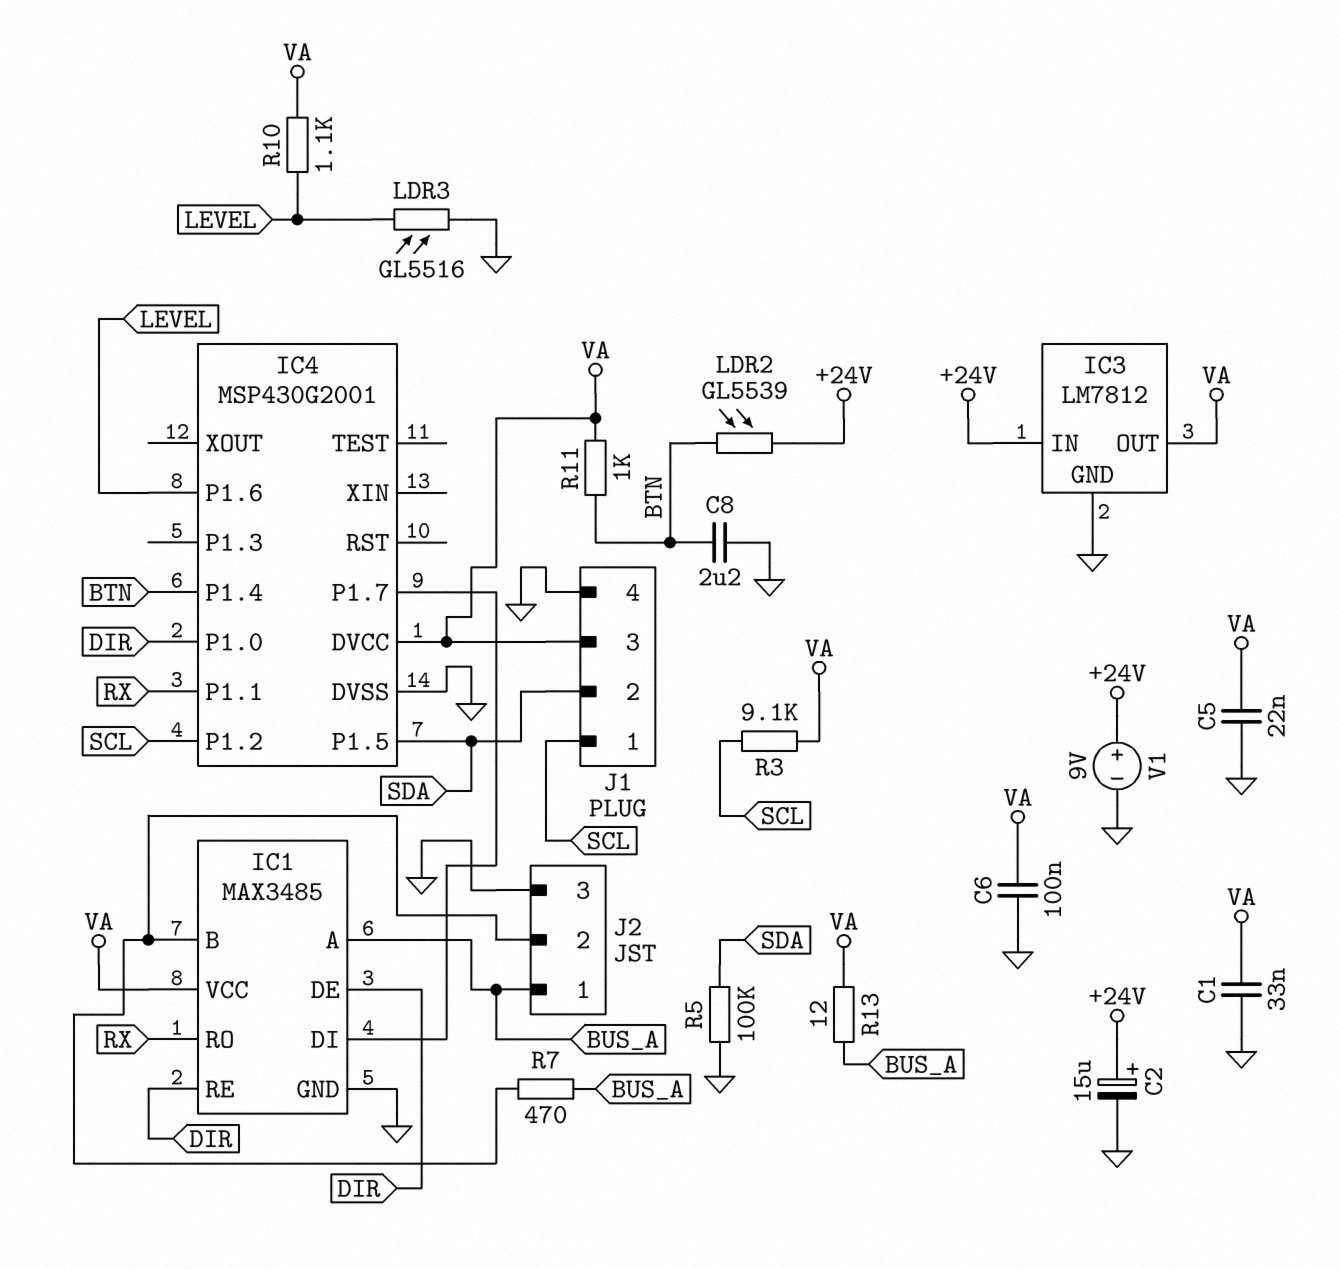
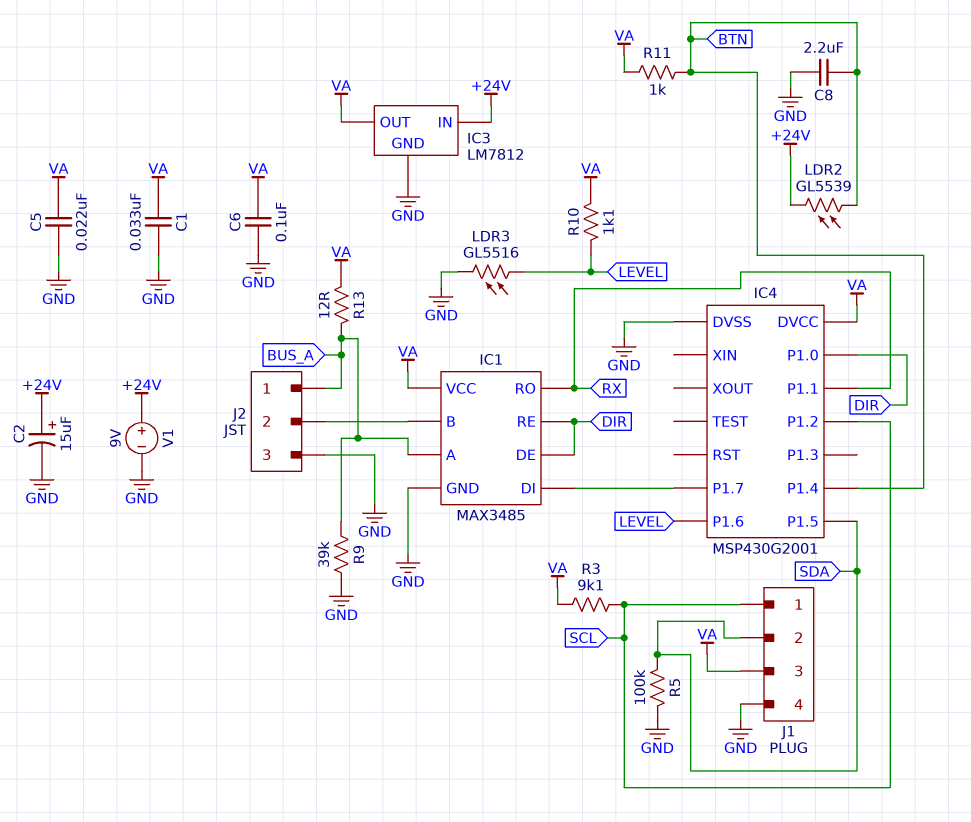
R7: 470 (BUS_A, IC1/B) -> none
R9: none -> 39k (BUS_A, GND)

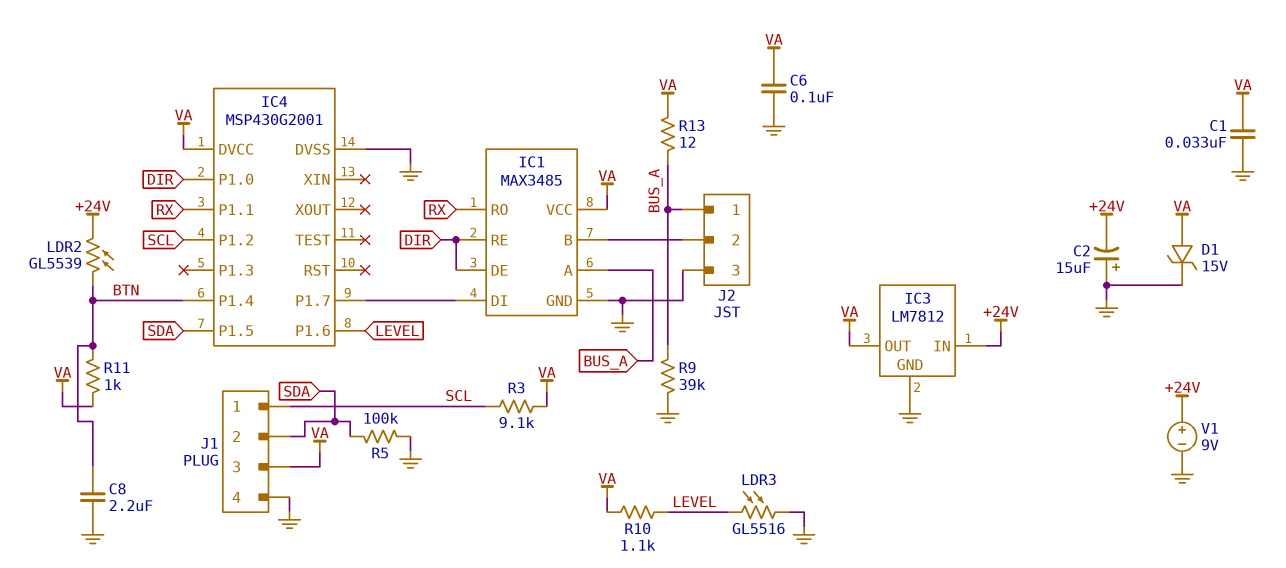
C2: 15uF (plus +24V, minus GND) -> 15uF (plus GND, minus +24V)
C5: 22nF (GND, VA) -> none
D1: none -> zener 15V (A VA, K GND)

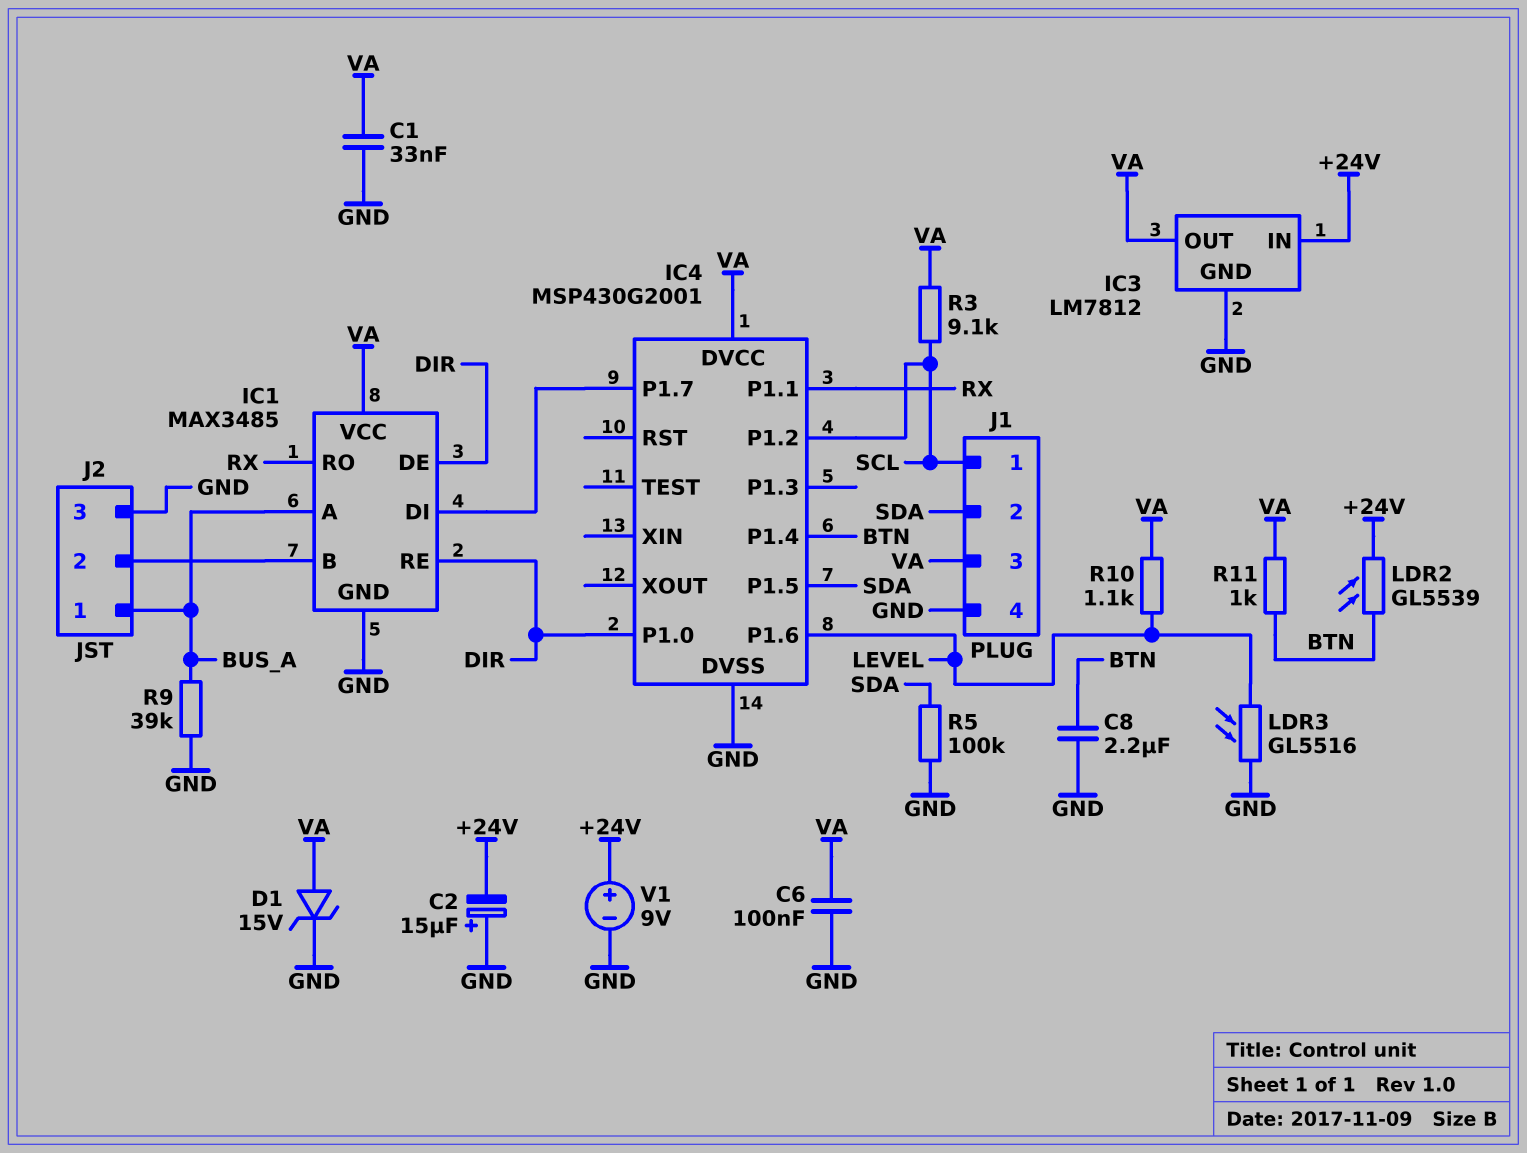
R13: 12 (BUS_A, VA) -> none

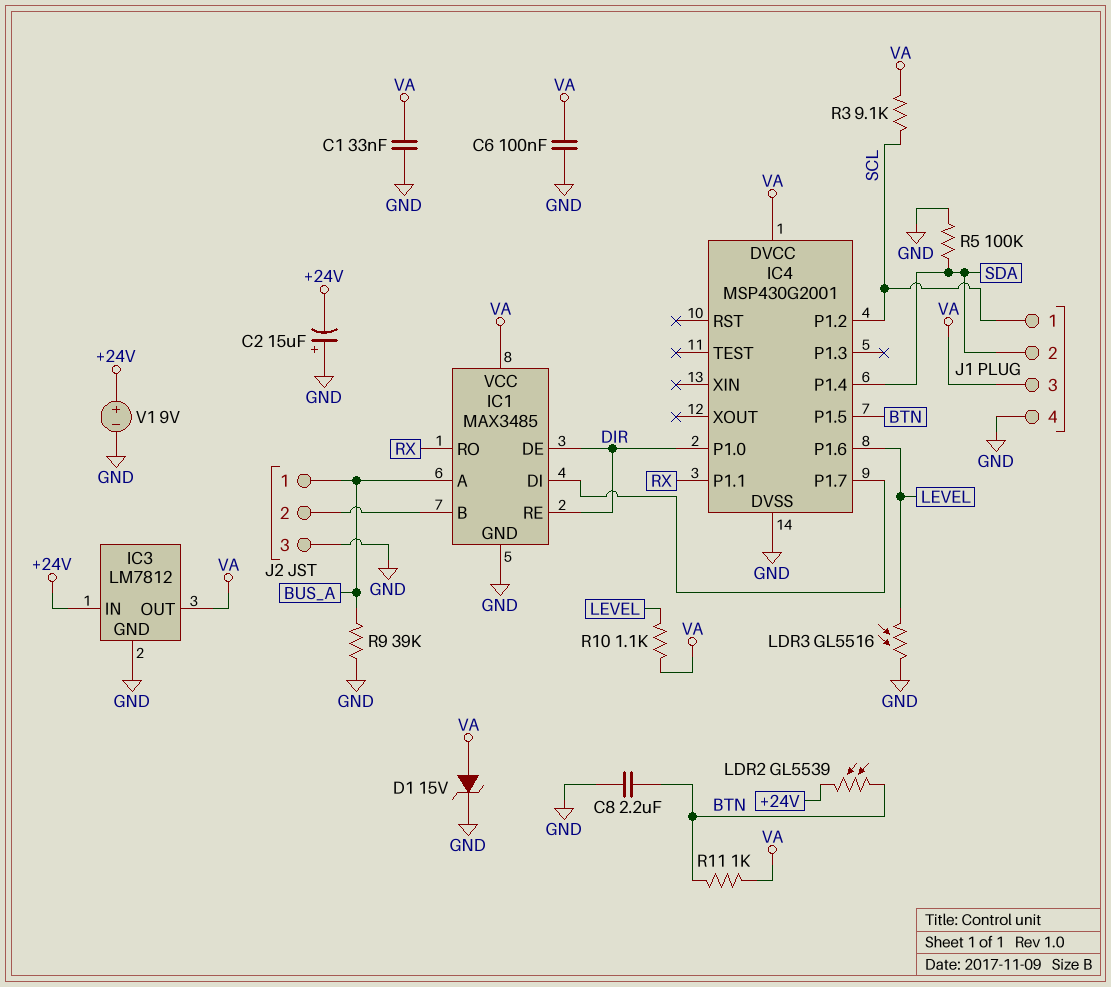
IC4 pin P1.4: BTN -> SDA
IC4 pin P1.5: SDA -> BTN

